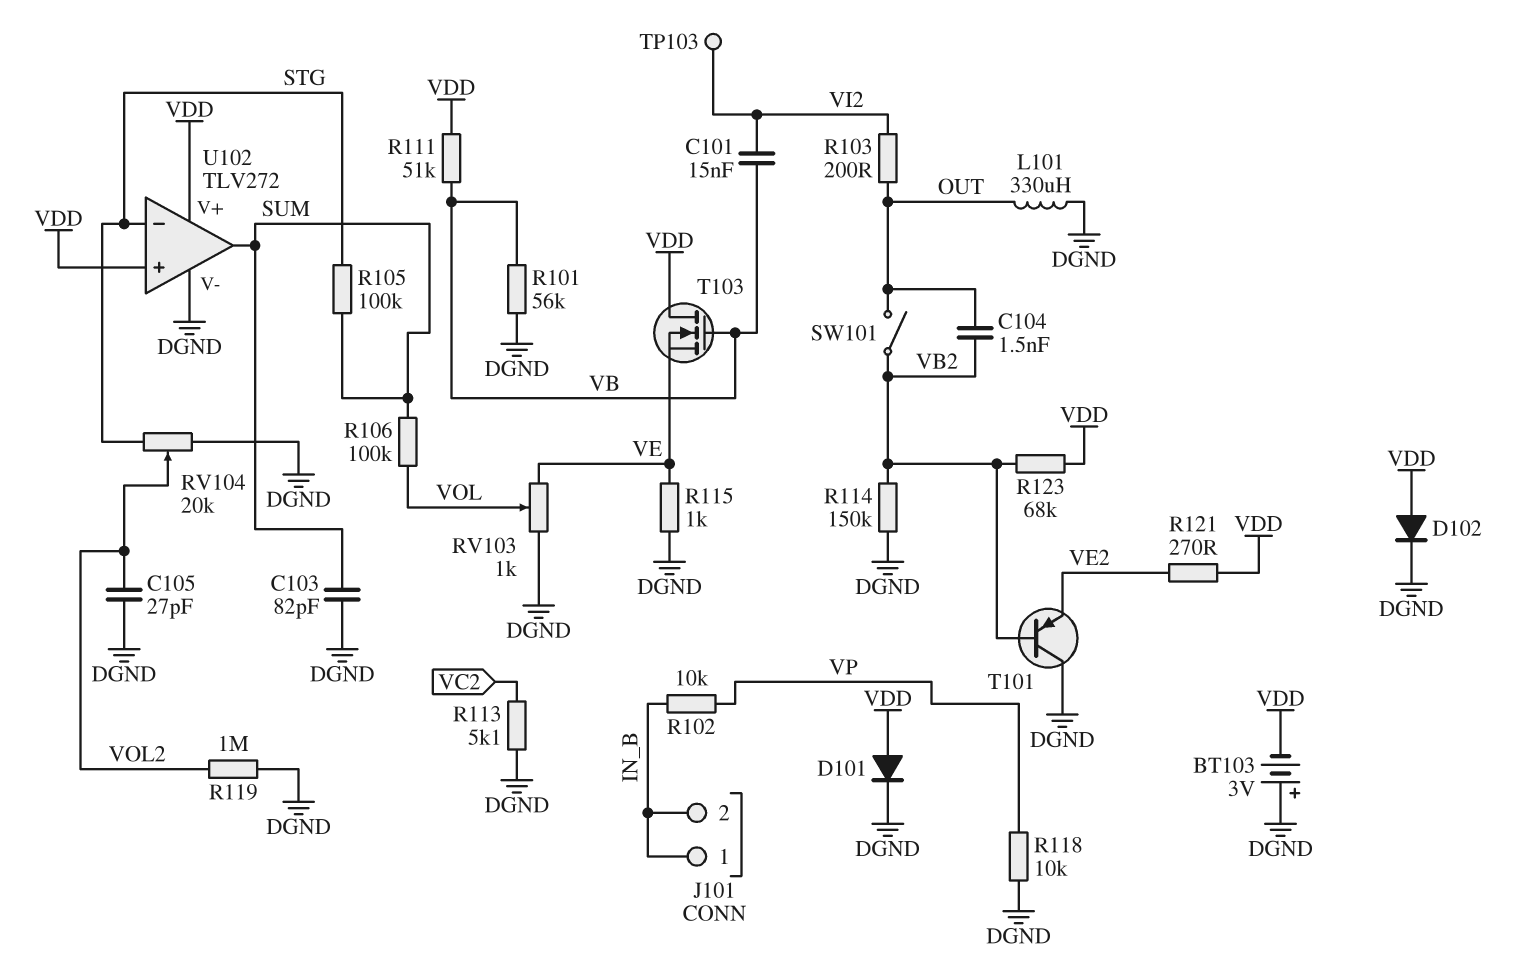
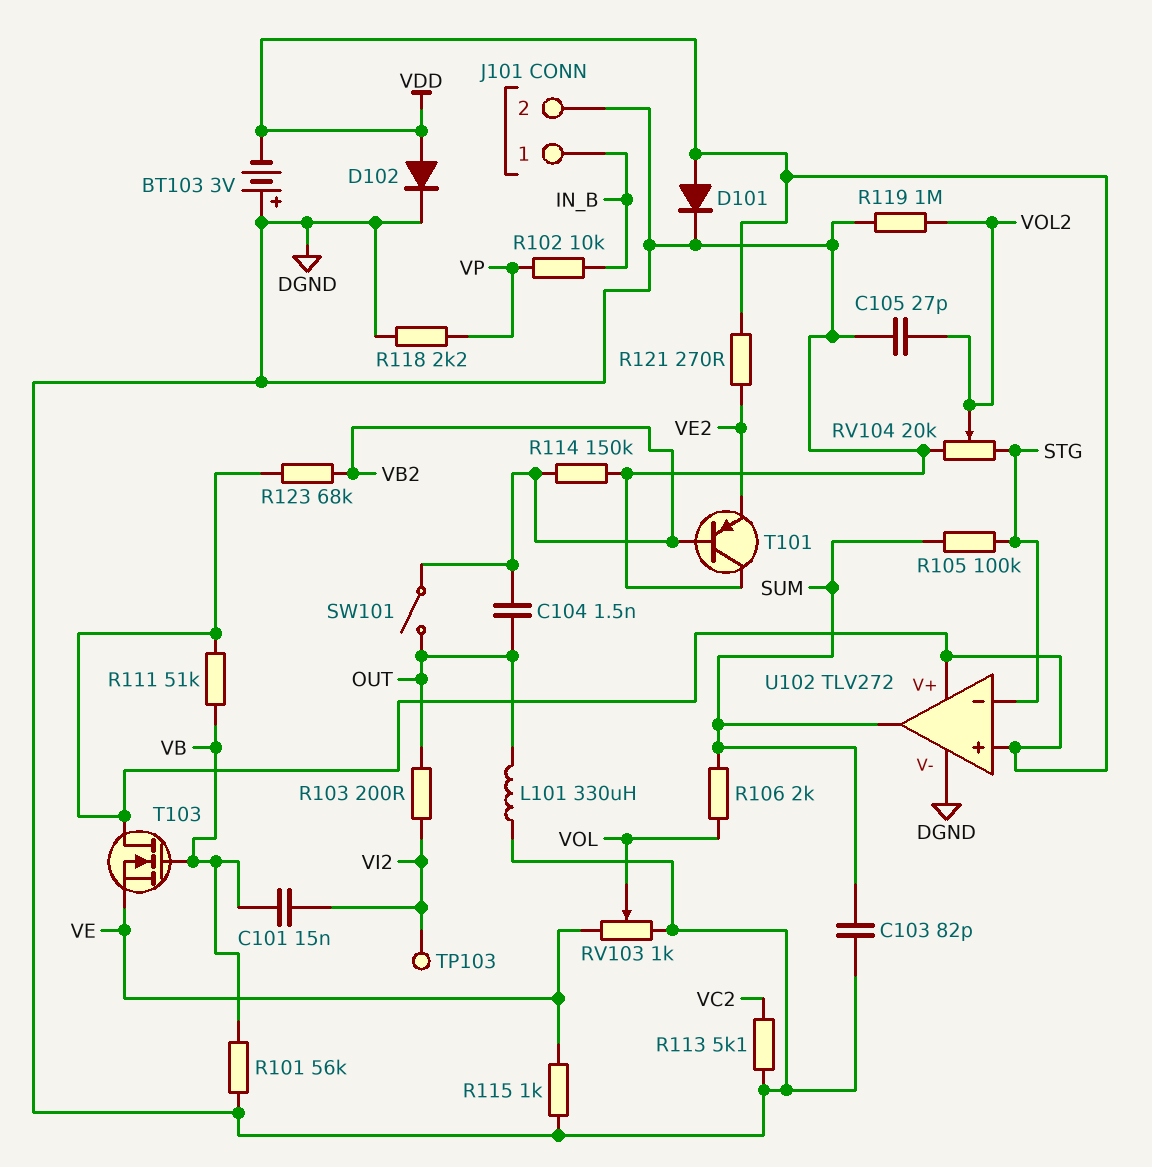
J101 pin 2: IN_B -> DGND
R106: 100k (SUM, VOL) -> 2k (SUM, VOL)
R118: 10k (DGND, VP) -> 2.2k (DGND, VP)

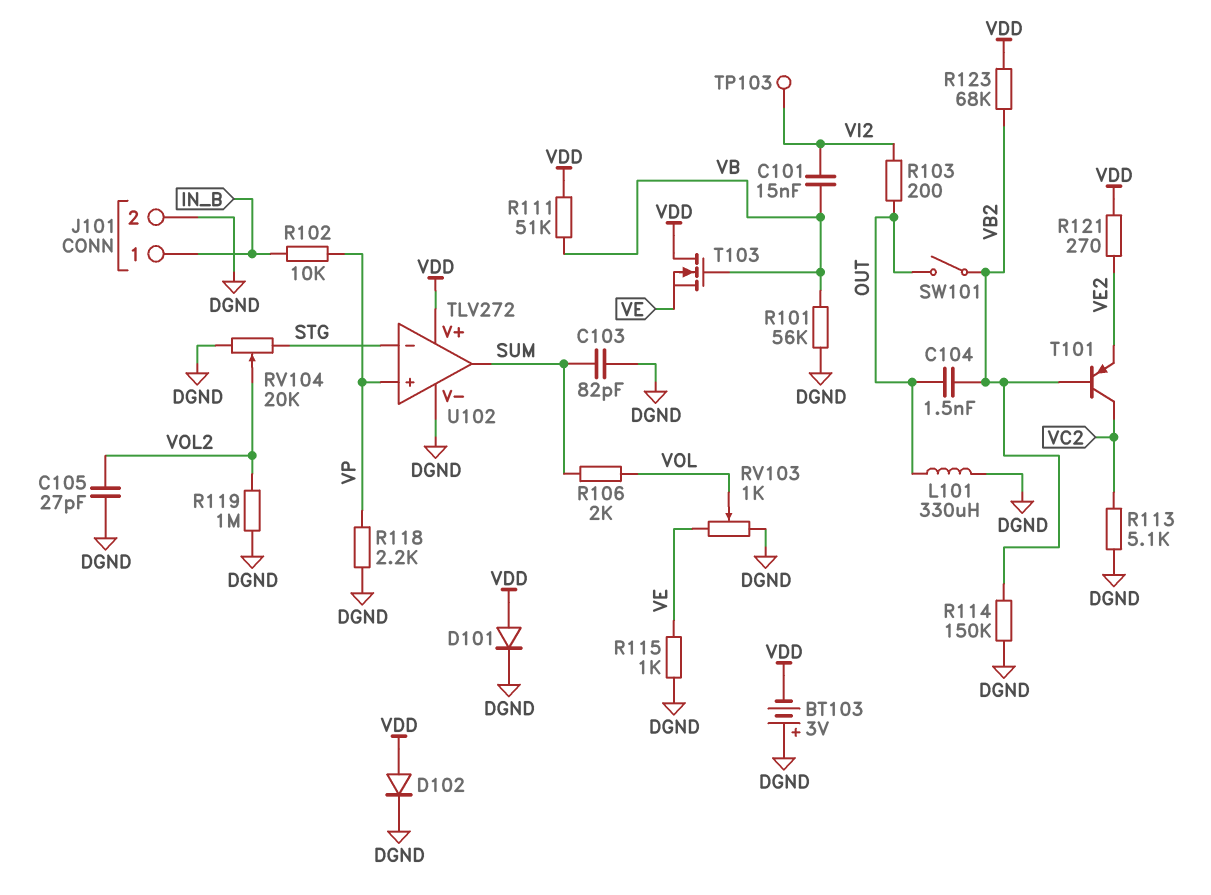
R105: 100k (STG, SUM) -> none
T101: PNP (B VB2, C DGND, E VE2) -> PNP (B VB2, C VC2, E VE2)
U102 pin in+: VDD -> VP

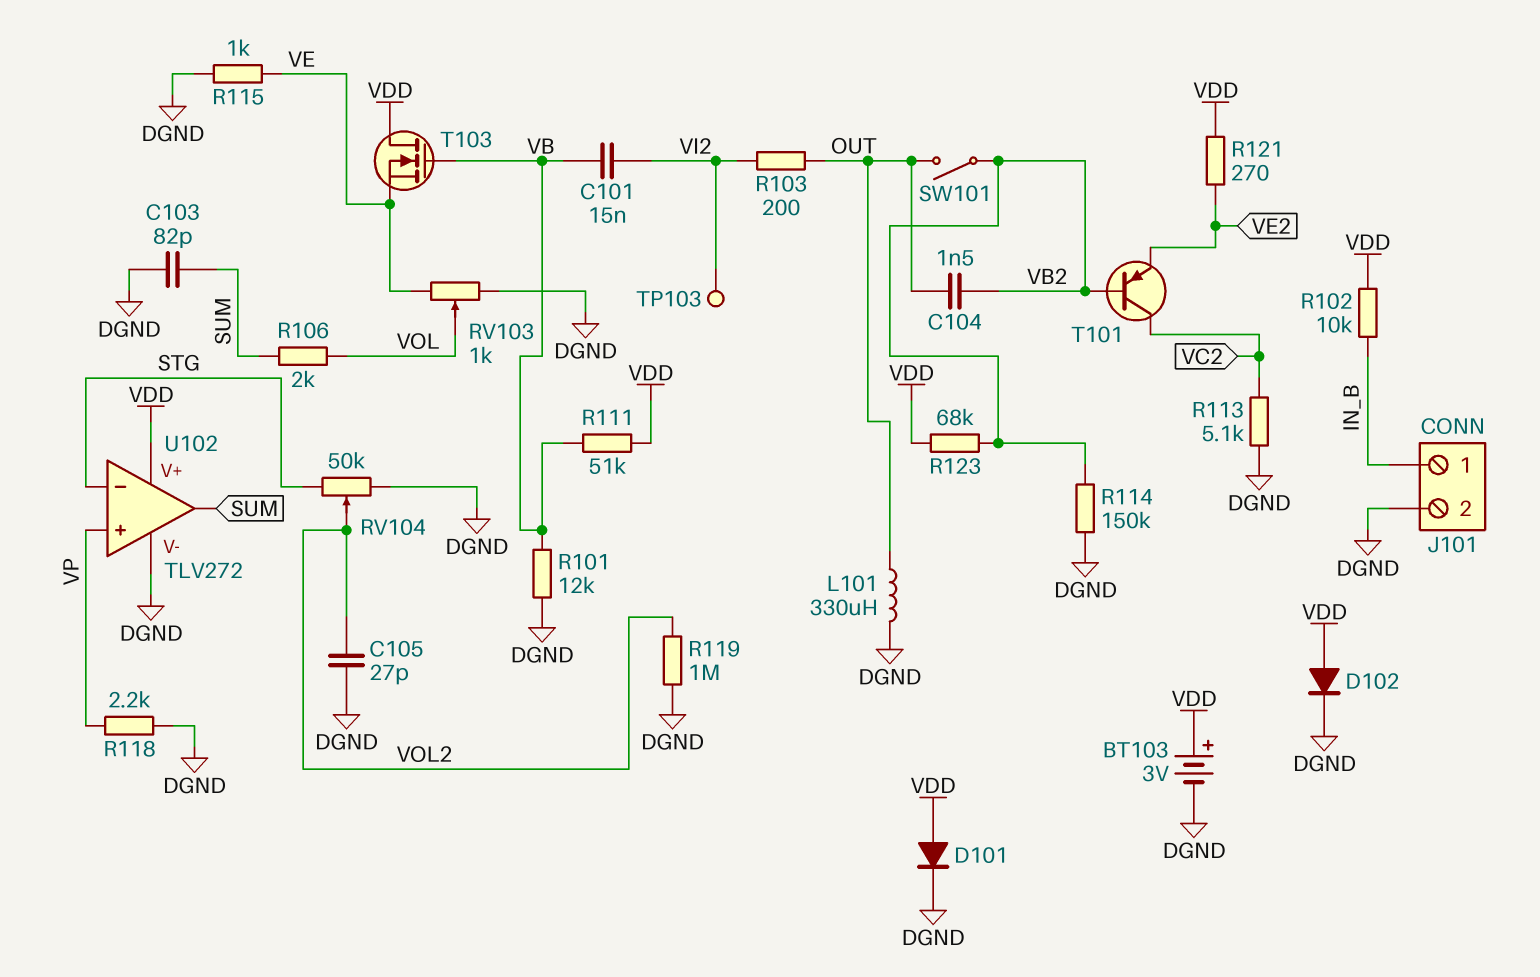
BT103: 3V (plus DGND, minus VDD) -> 3V (plus VDD, minus DGND)
R101: 56k (DGND, VB) -> 12k (DGND, VB)
R102: 10k (IN_B, VP) -> 10k (IN_B, VDD)
RV104: 20k (DGND, STG, wiper VOL2) -> 50k (DGND, STG, wiper VOL2)

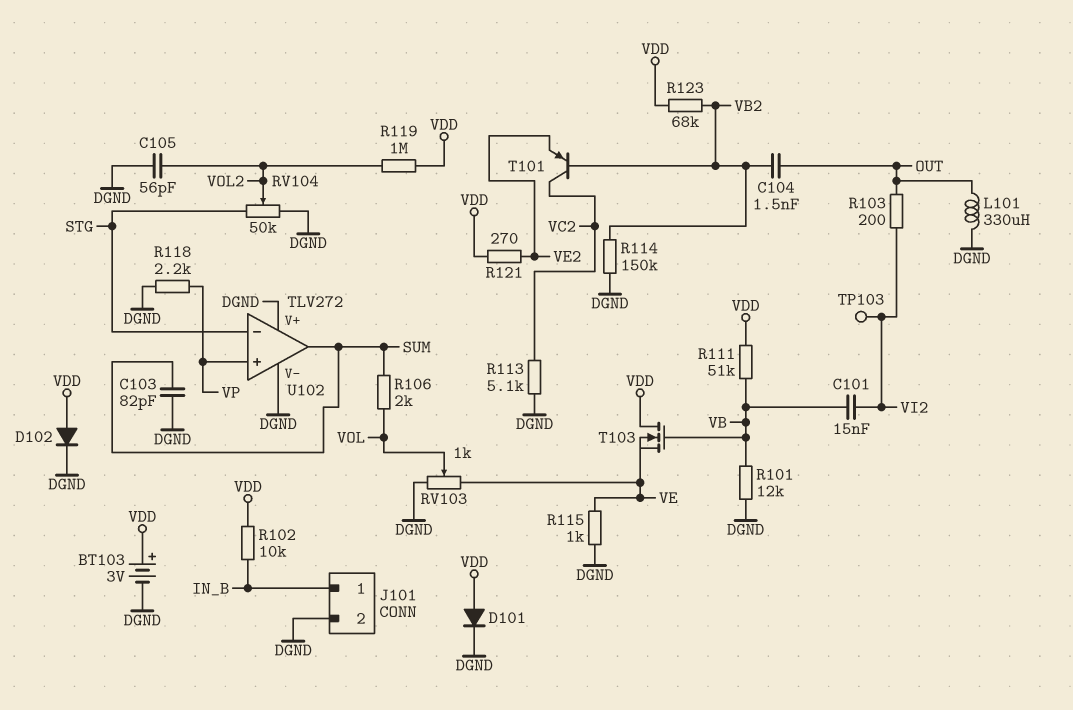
C105: 27pF (DGND, VOL2) -> 56pF (DGND, VOL2)
R119: 1M (DGND, VOL2) -> 1M (VDD, VOL2)
SW101: switch (OUT, VB2) -> none
U102 pin V+: VDD -> DGND

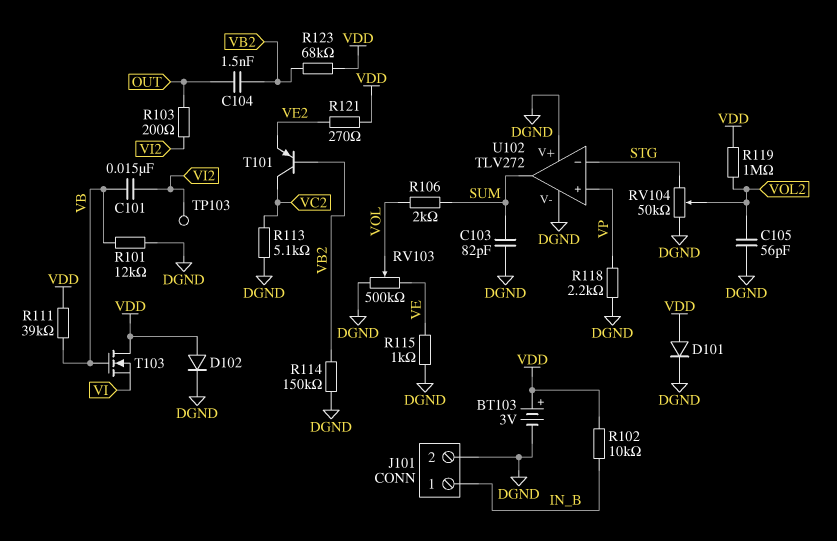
L101: 330uH (DGND, OUT) -> none
R111: 51k (VB, VDD) -> 39k (VB, VDD)
RV103: 1k (DGND, VE, wiper VOL) -> 500k (DGND, VE, wiper VOL)
T103: NMOS (G VB, D VDD, S VE) -> NMOS (G VB, D VDD, S VI)

